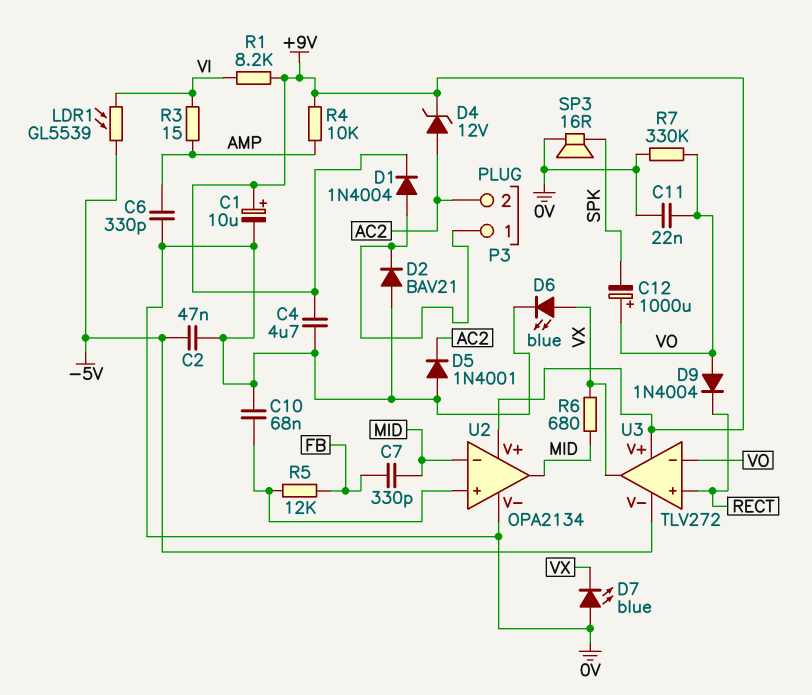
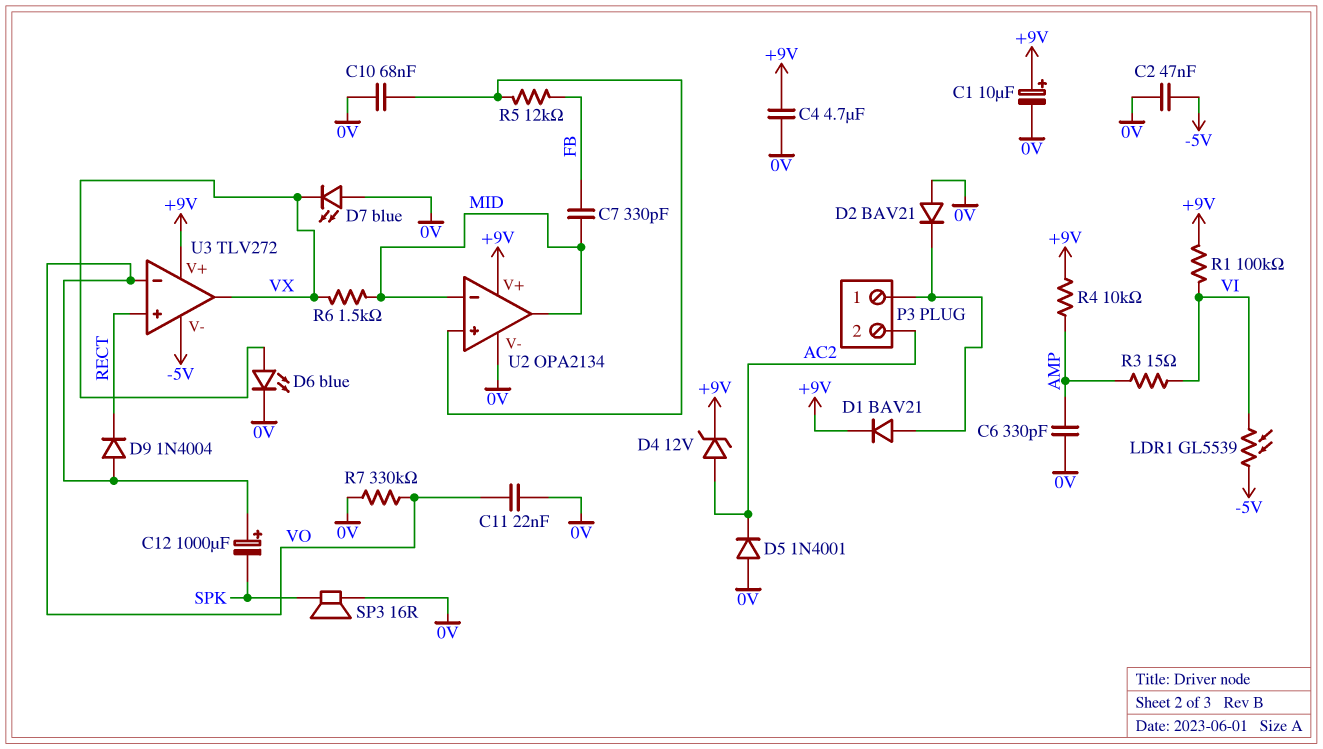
D1: diode 1N4004 (A P3/1, K +9V) -> diode BAV21 (A P3/1, K +9V)
R1: 8.2k (+9V, VI) -> 100k (+9V, VI)
R6: 680 (MID, VX) -> 1.5k (MID, VX)

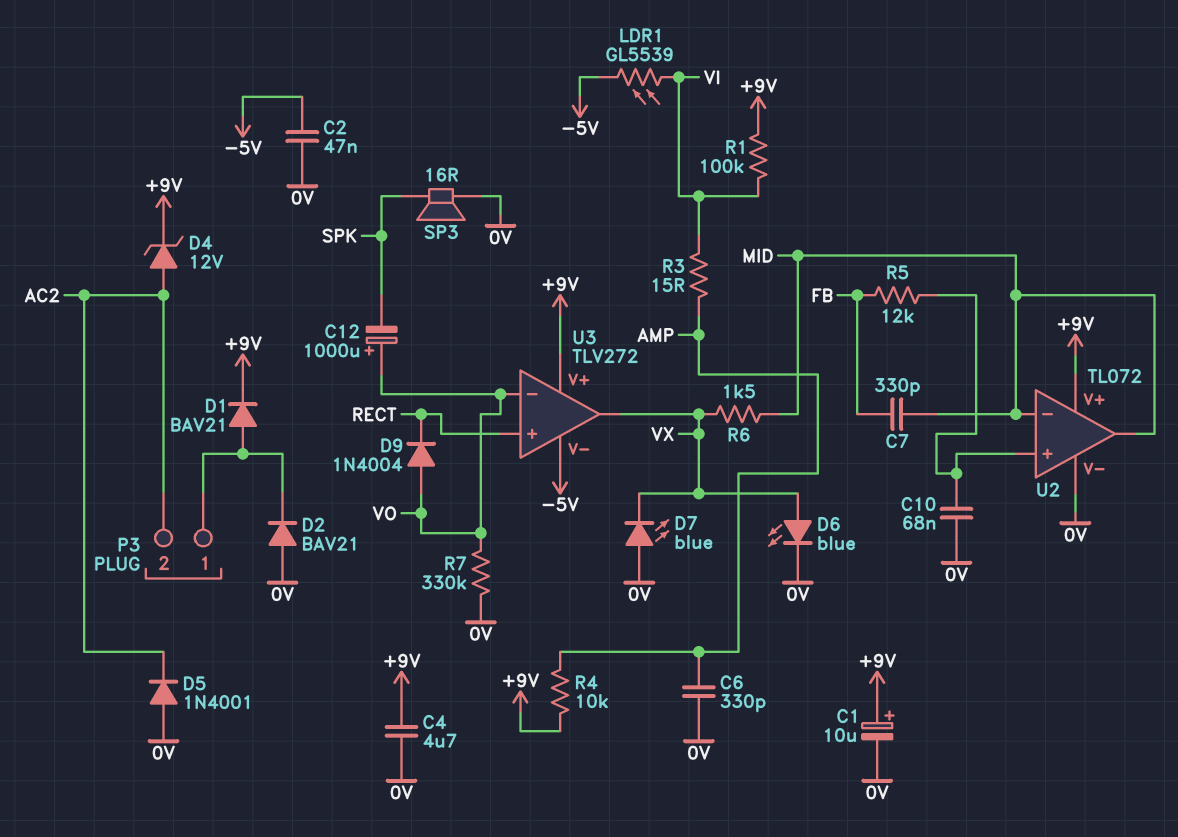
C11: 22nF (0V, VO) -> none
U2: OPA2134 -> TL072

